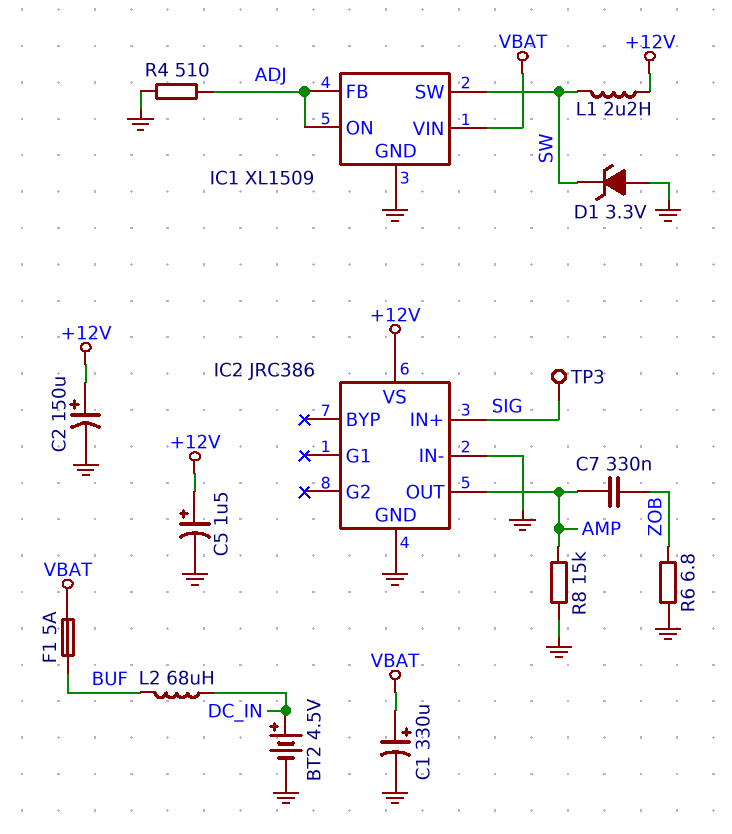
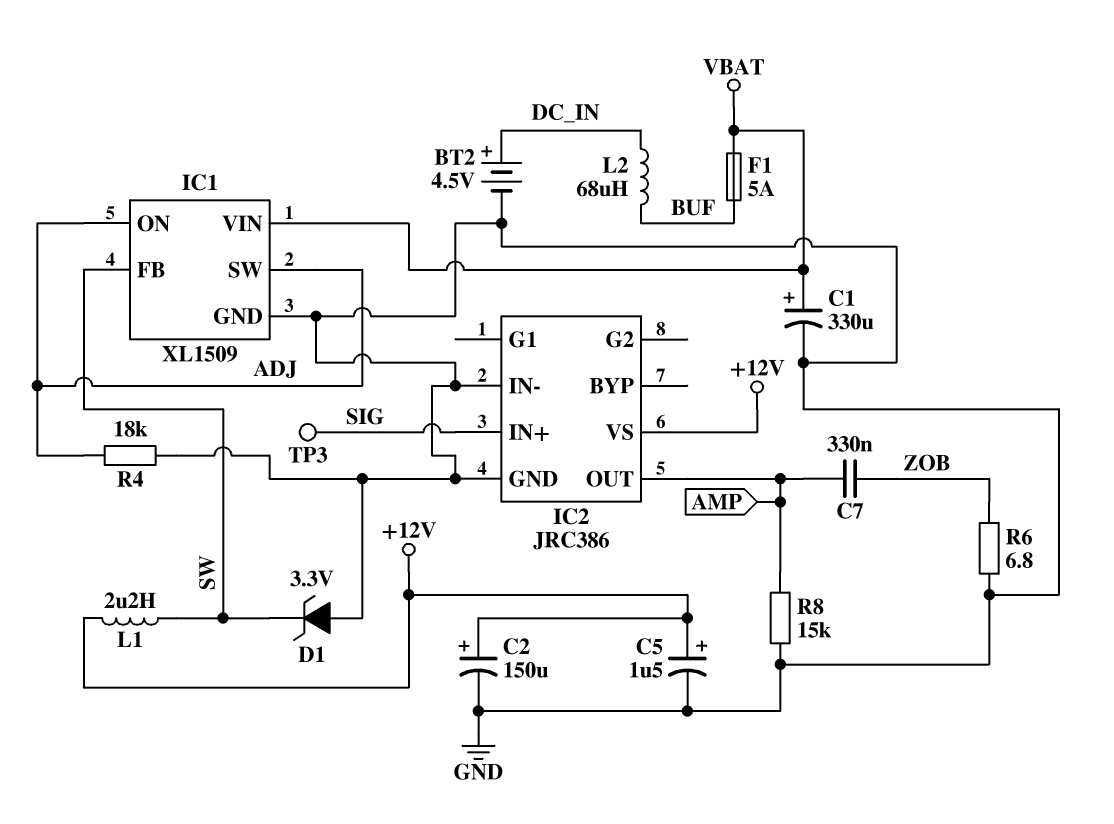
IC1 pin FB: ADJ -> SW
IC1 pin SW: SW -> ADJ
R4: 510 (ADJ, GND) -> 18k (ADJ, GND)

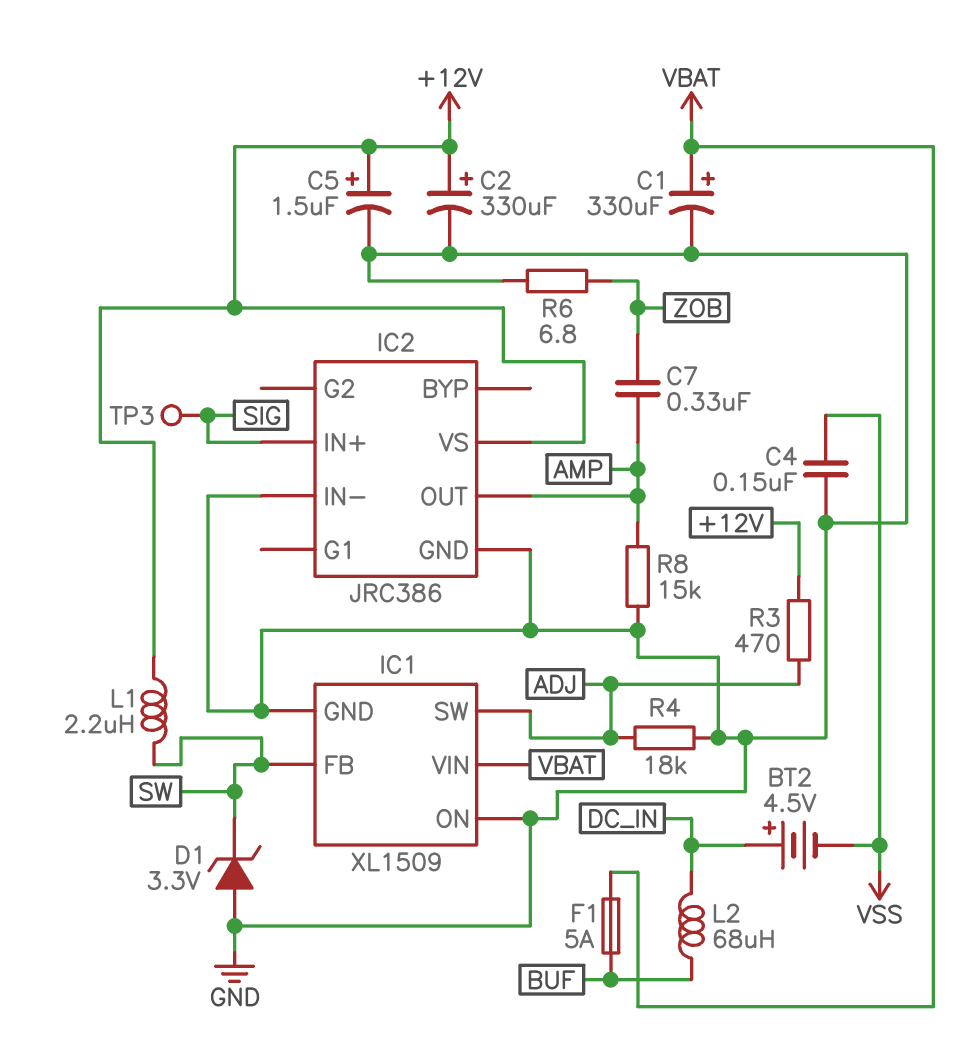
BT2: 4.5V (plus DC_IN, minus GND) -> 4.5V (plus DC_IN, minus VSS)
C2: 150uF (plus +12V, minus GND) -> 330uF (plus +12V, minus GND)
C4: none -> 150nF (GND, VSS)
IC1 pin ON: ADJ -> GND
R3: none -> 470 (+12V, ADJ)

